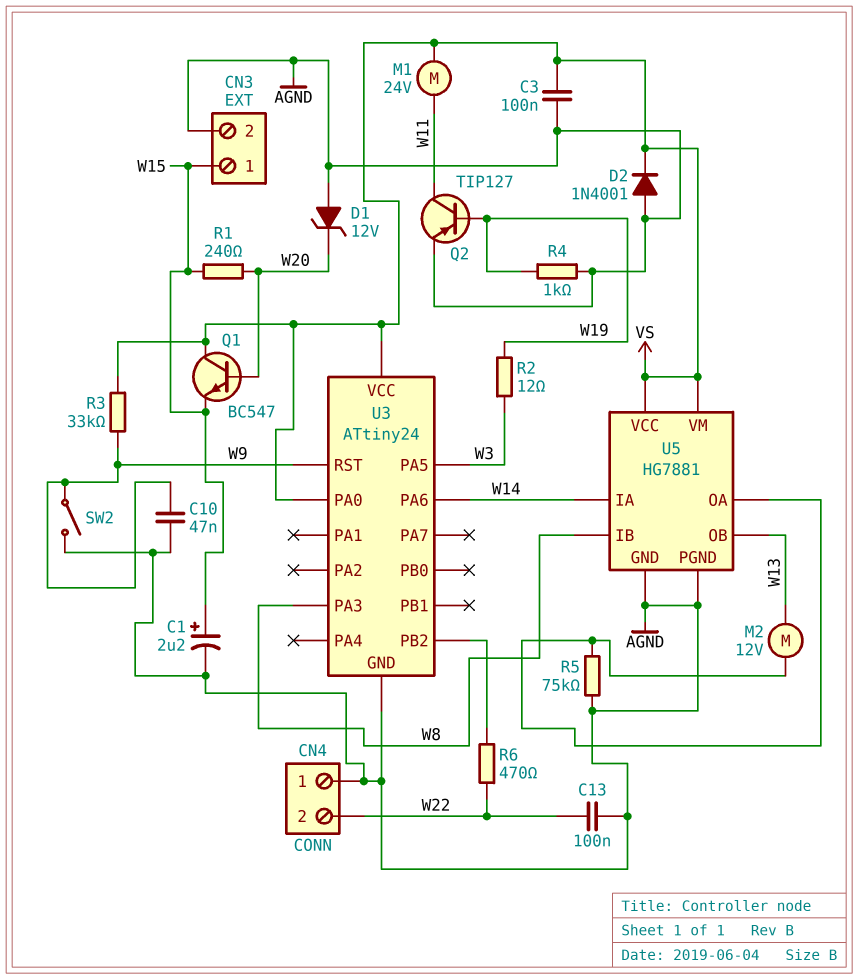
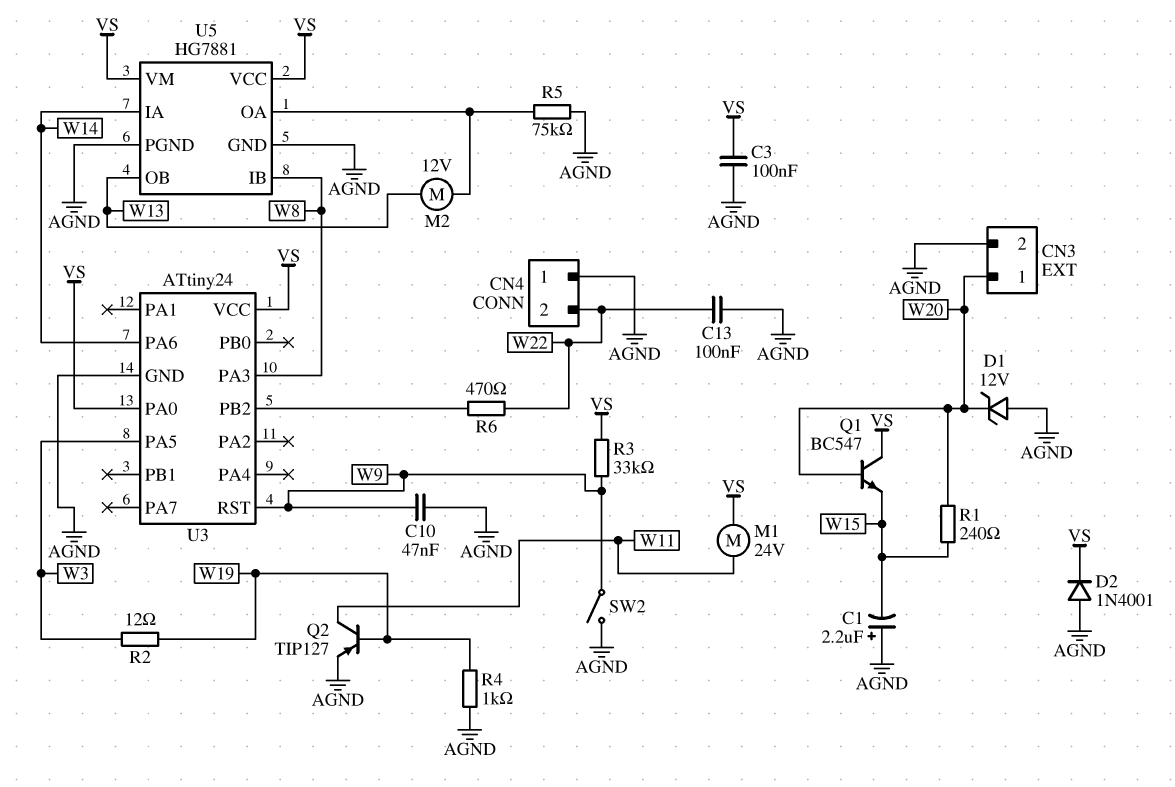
C1: 2.2uF (plus W15, minus AGND) -> 2.2uF (plus AGND, minus W15)
CN3 pin 1: W15 -> W20

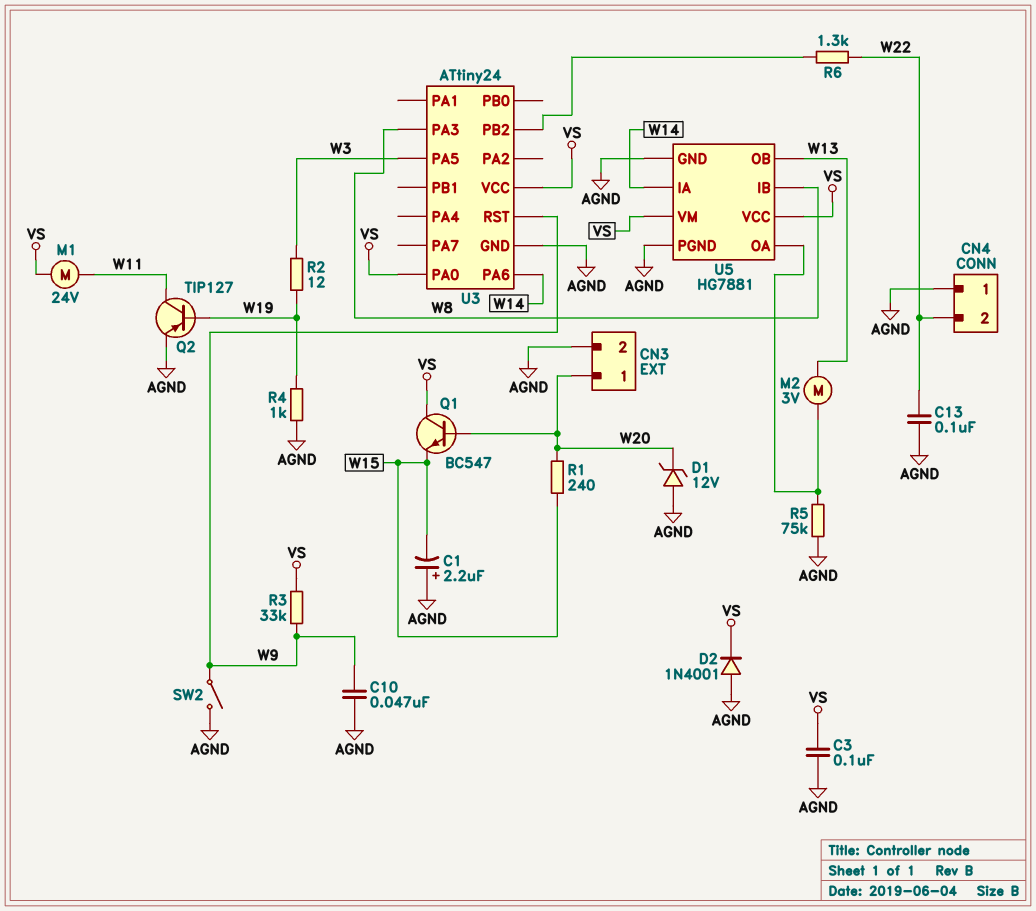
M2: motor 12V (U5/OA, W13) -> motor 3V (U5/OA, W13)
R6: 470 (U3/PB2, W22) -> 1.3k (U3/PB2, W22)

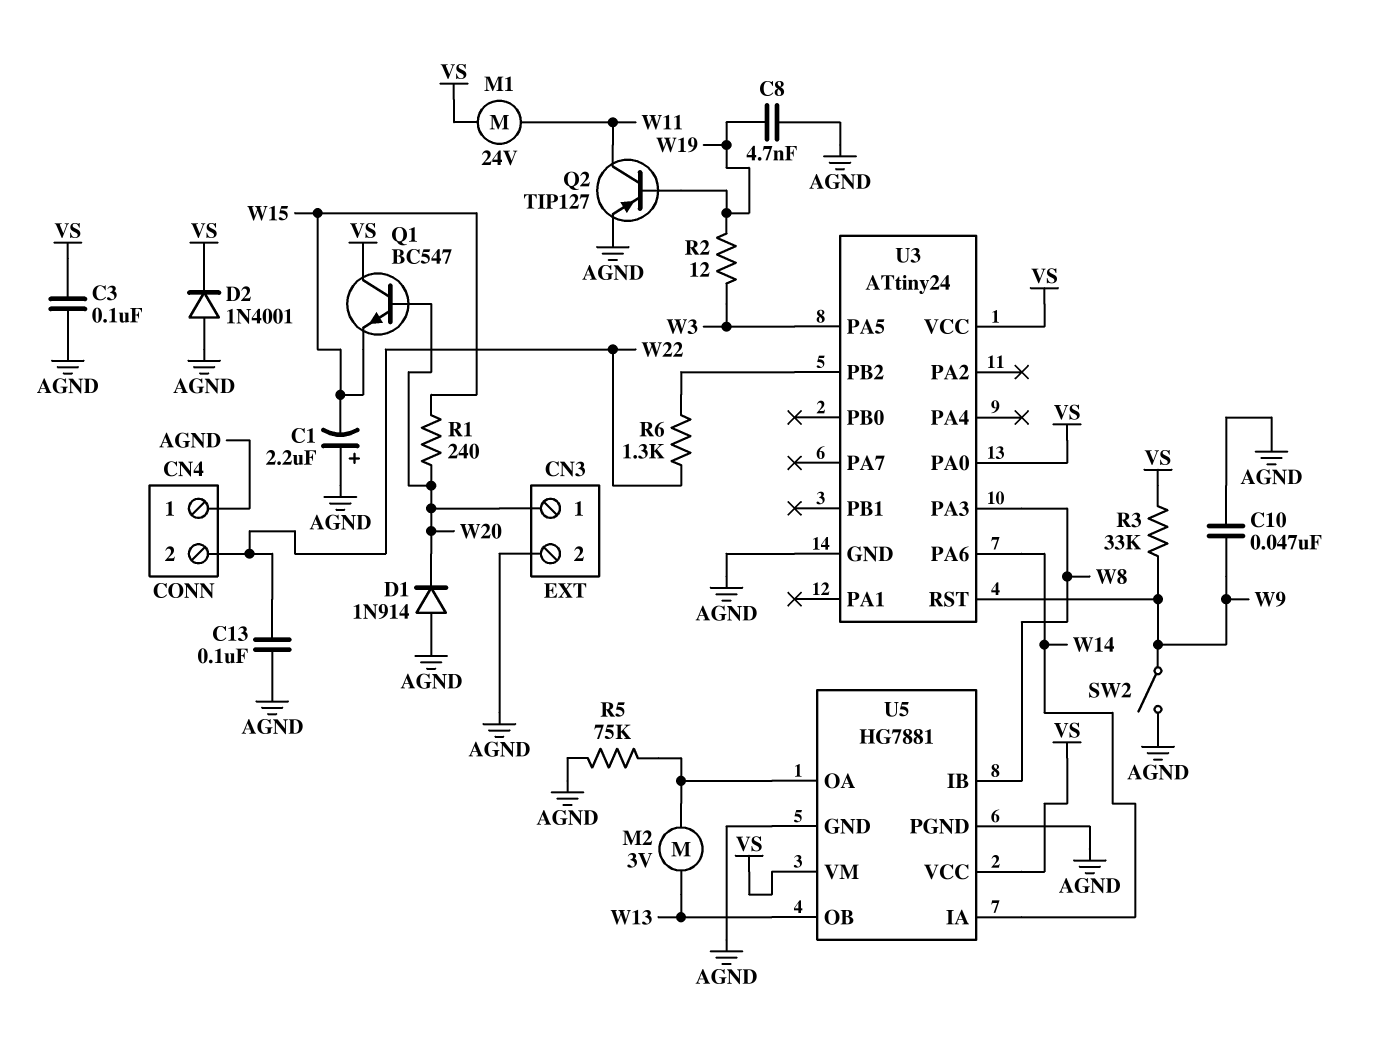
C8: none -> 4.7nF (AGND, W19)
D1: zener 12V (A AGND, K W20) -> diode 1N914 (A AGND, K W20)
R4: 1k (AGND, W19) -> none

